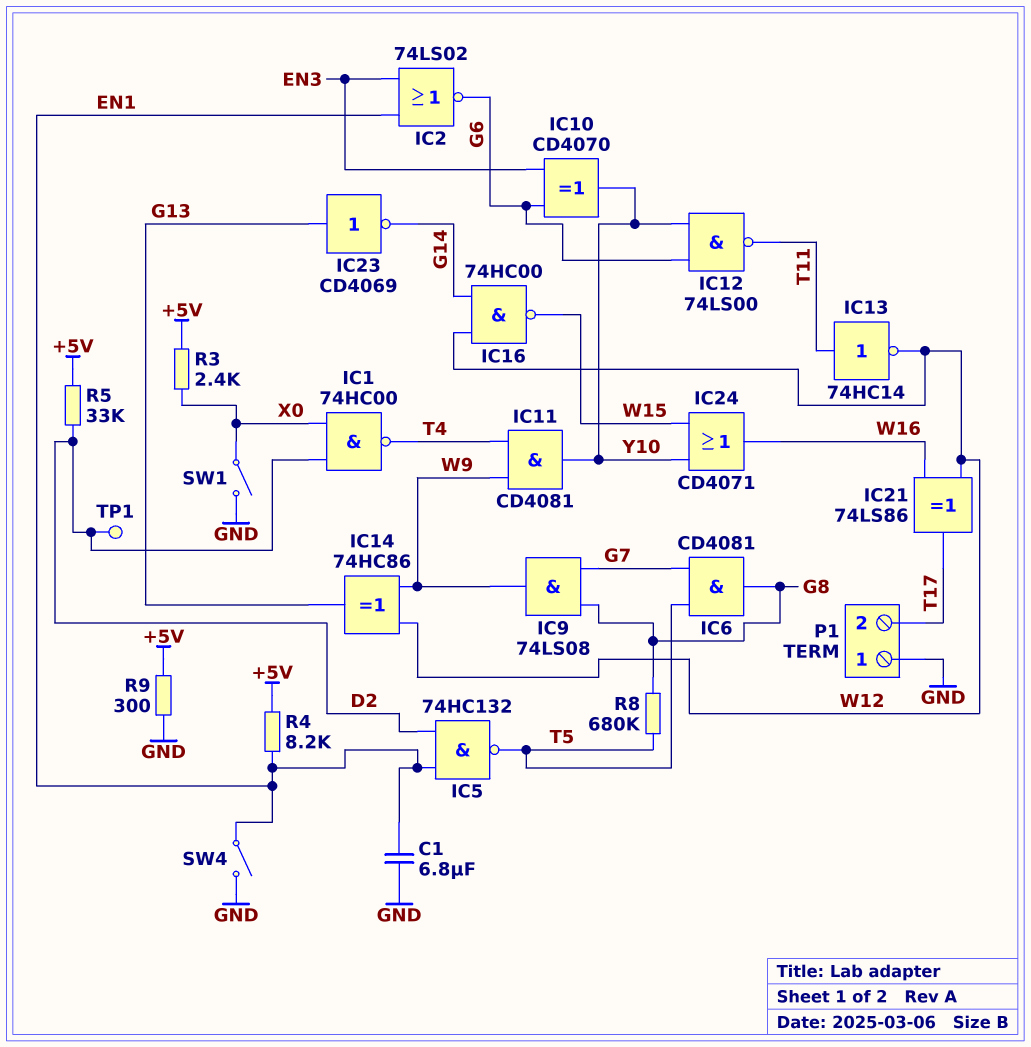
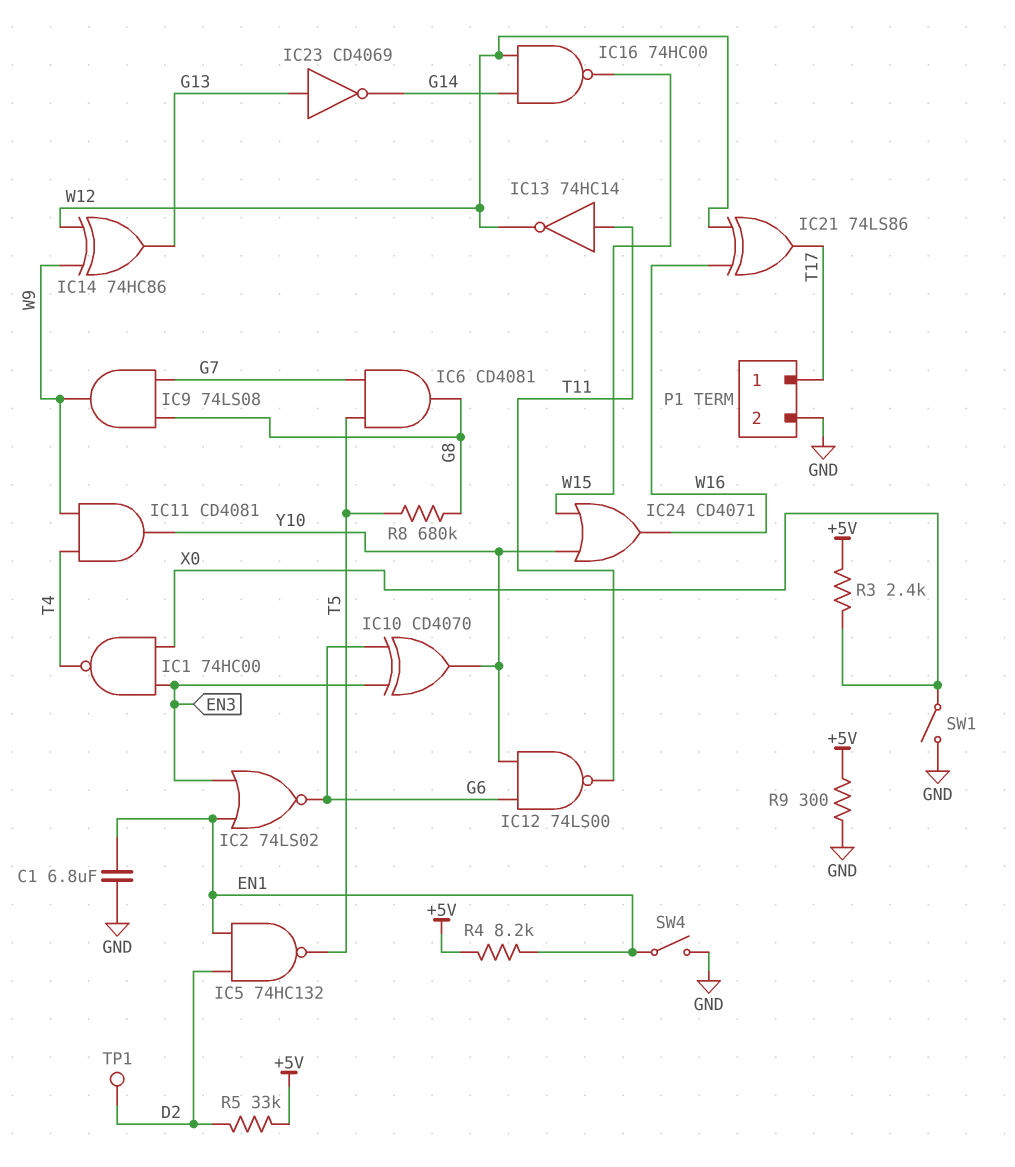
IC1: NAND 74HC00 (in D2, in X0, out T4) -> NAND 74HC00 (in EN3, in X0, out T4)
P1 pin 1: GND -> T17
P1 pin 2: T17 -> GND

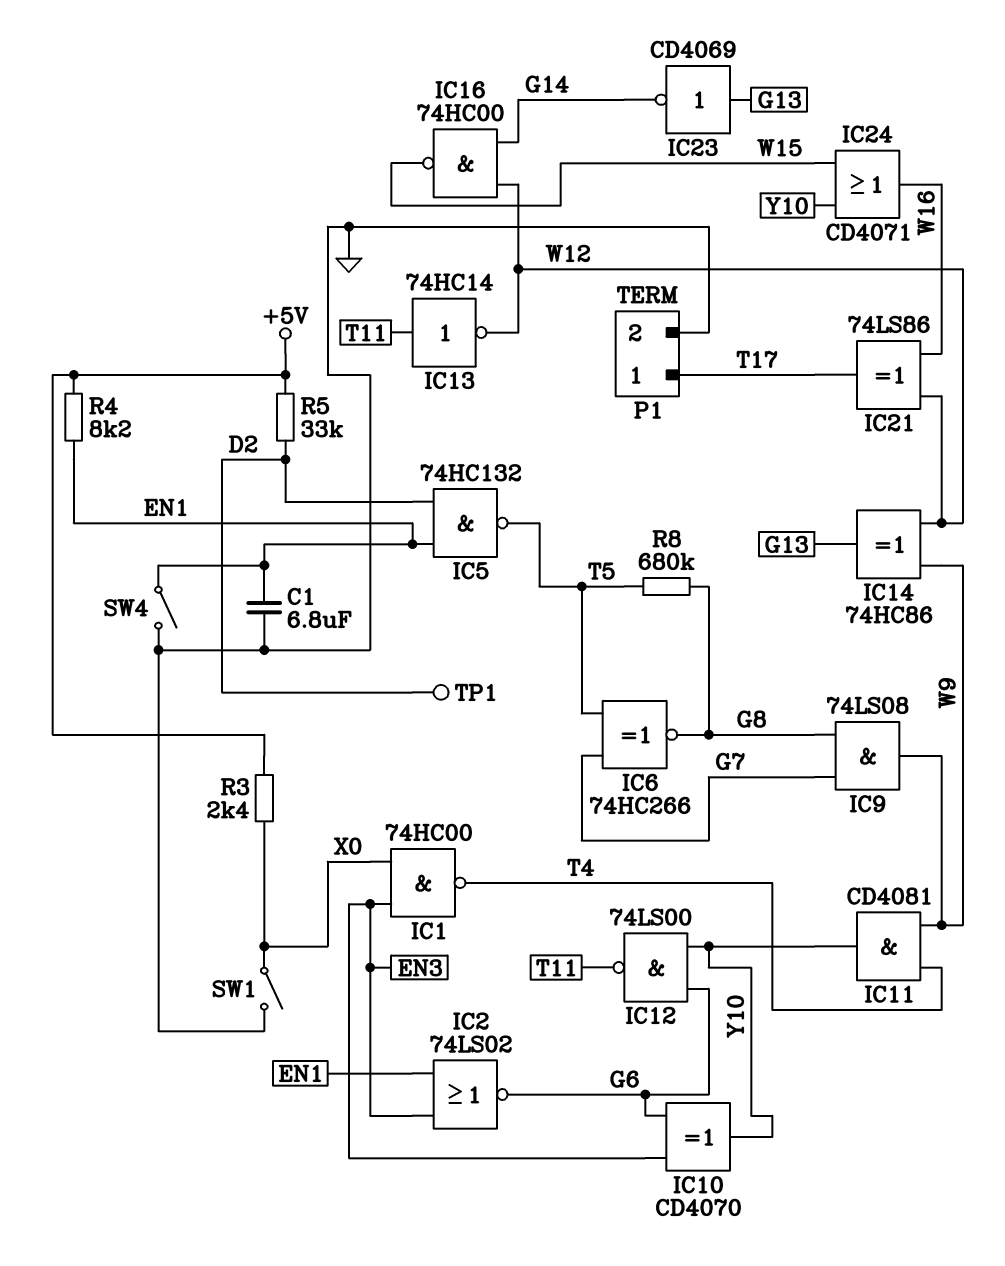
IC6: AND CD4081 (in G7, in T5, out G8) -> XNOR 74HC266 (in G7, in T5, out G8)
R9: 300 (+5V, GND) -> none

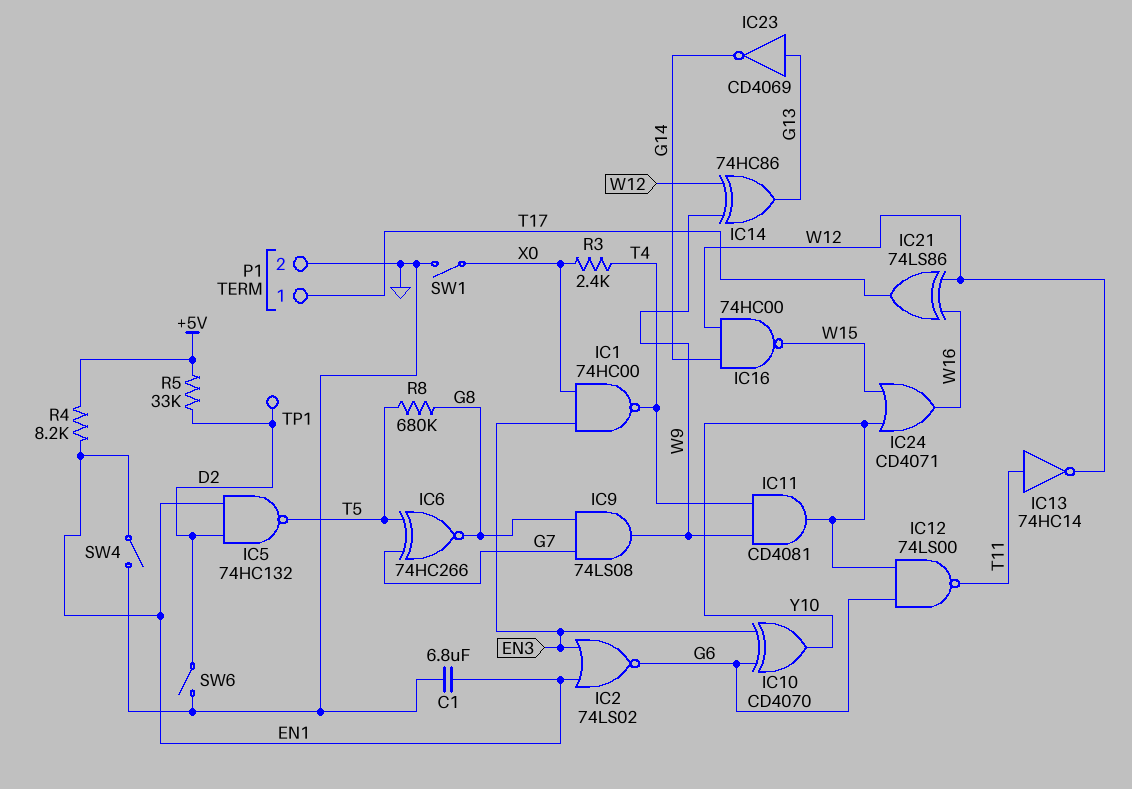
R3: 2.4k (+5V, X0) -> 2.4k (T4, X0)
SW6: none -> switch (D2, GND)

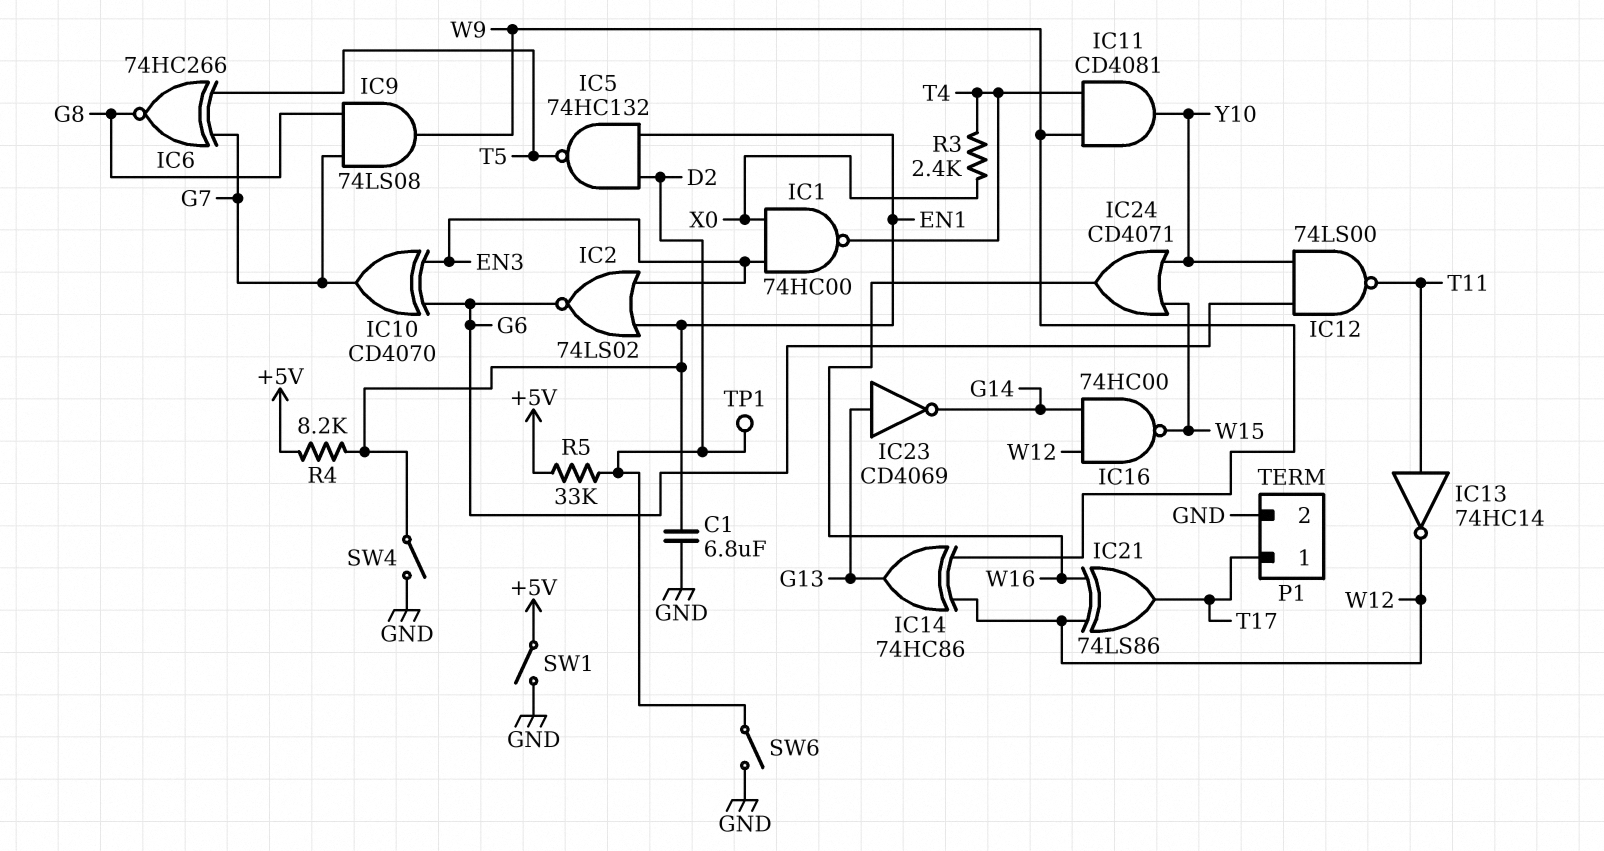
IC10: XOR CD4070 (in EN3, in G6, out Y10) -> XOR CD4070 (in EN3, in G6, out G7)
R8: 680k (G8, T5) -> none
SW1: switch (GND, X0) -> switch (+5V, GND)

